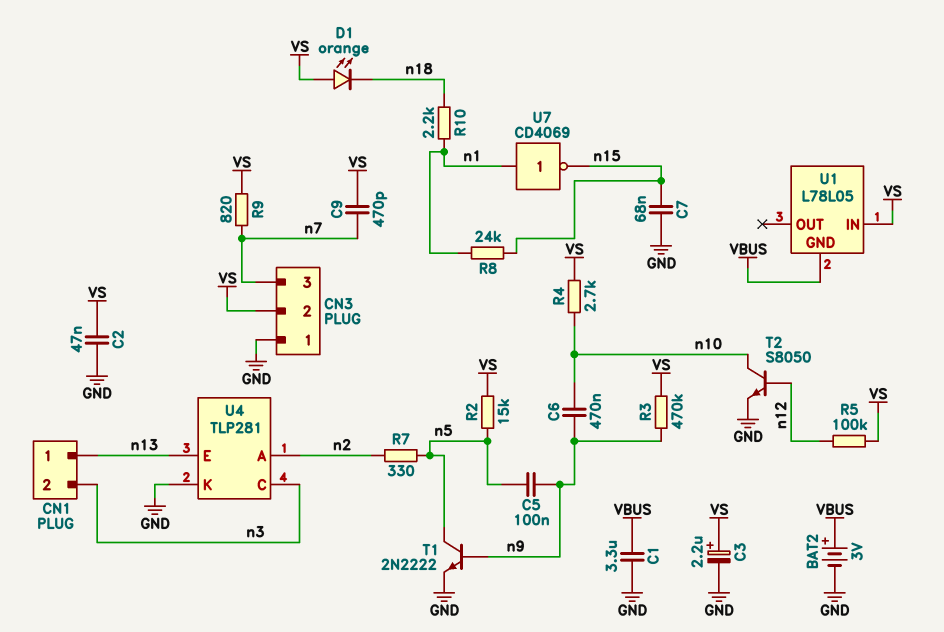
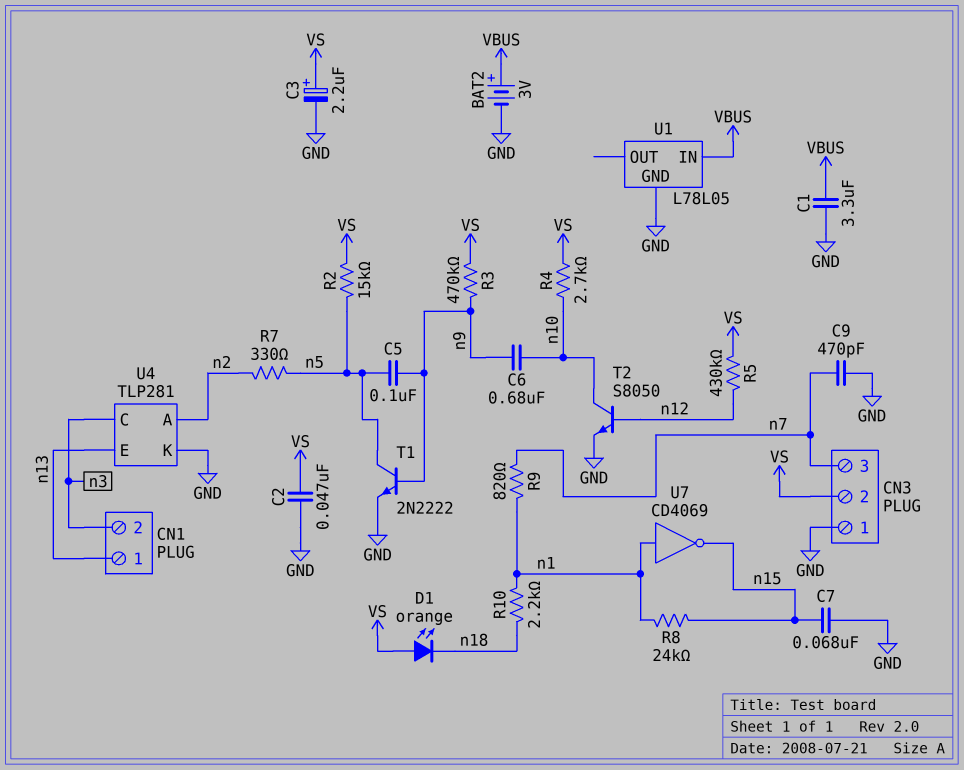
C6: 470nF (n9, n10) -> 680nF (n9, n10)
C9: 470pF (VS, n7) -> 470pF (GND, n7)
R5: 100k (VS, n12) -> 430k (VS, n12)
R9: 820 (VS, n7) -> 820 (n1, n7)
U1 pin GND: VBUS -> GND
U1 pin IN: VS -> VBUS

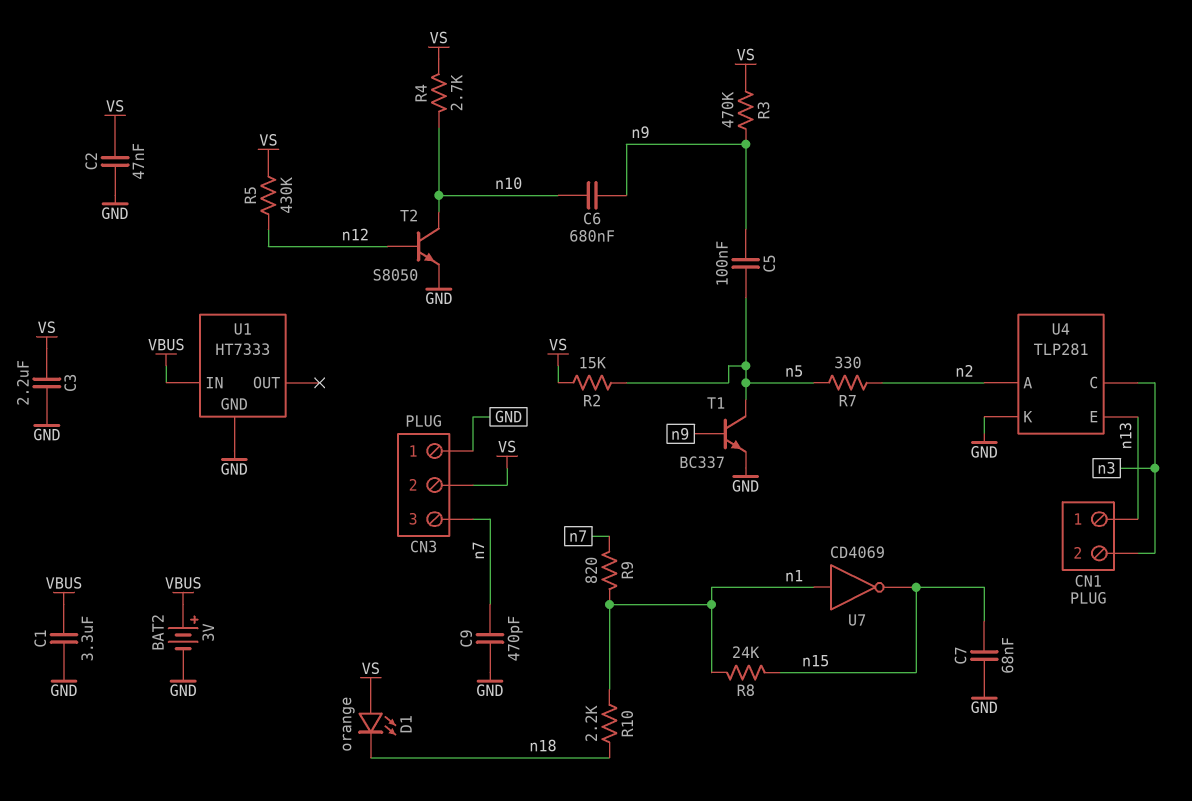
C3: 2.2uF (plus VS, minus GND) -> 2.2uF (GND, VS)
T1: NPN 2N2222 (B n9, C n5, E GND) -> NPN BC337 (B n9, C n5, E GND)
U1: L78L05 -> HT7333

